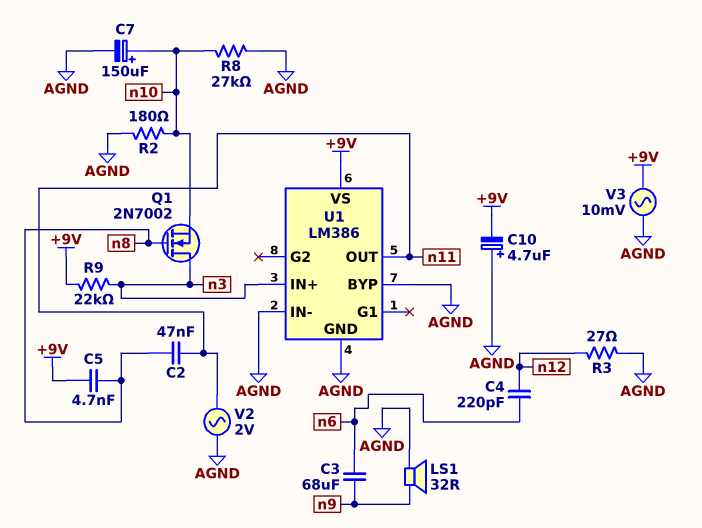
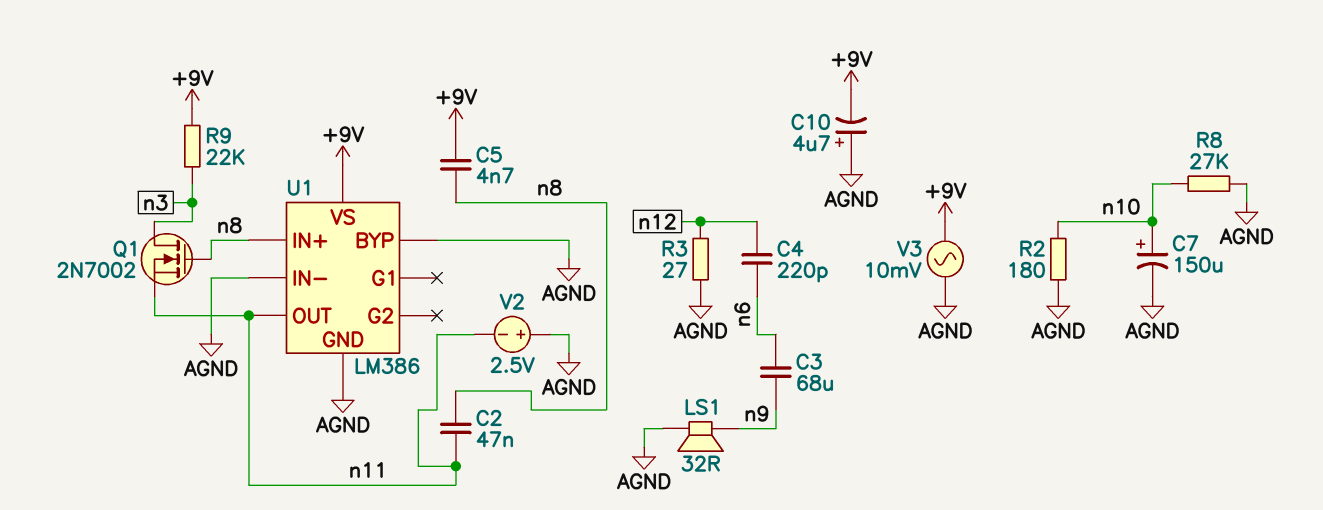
Q1: NMOS 2N7002 (G n8, D n3, S n10) -> NMOS 2N7002 (G n8, D n3, S n11)
U1 pin IN+: n3 -> n8
V2: AC 2V (AGND, n11) -> 2.5V (plus AGND, minus n11)

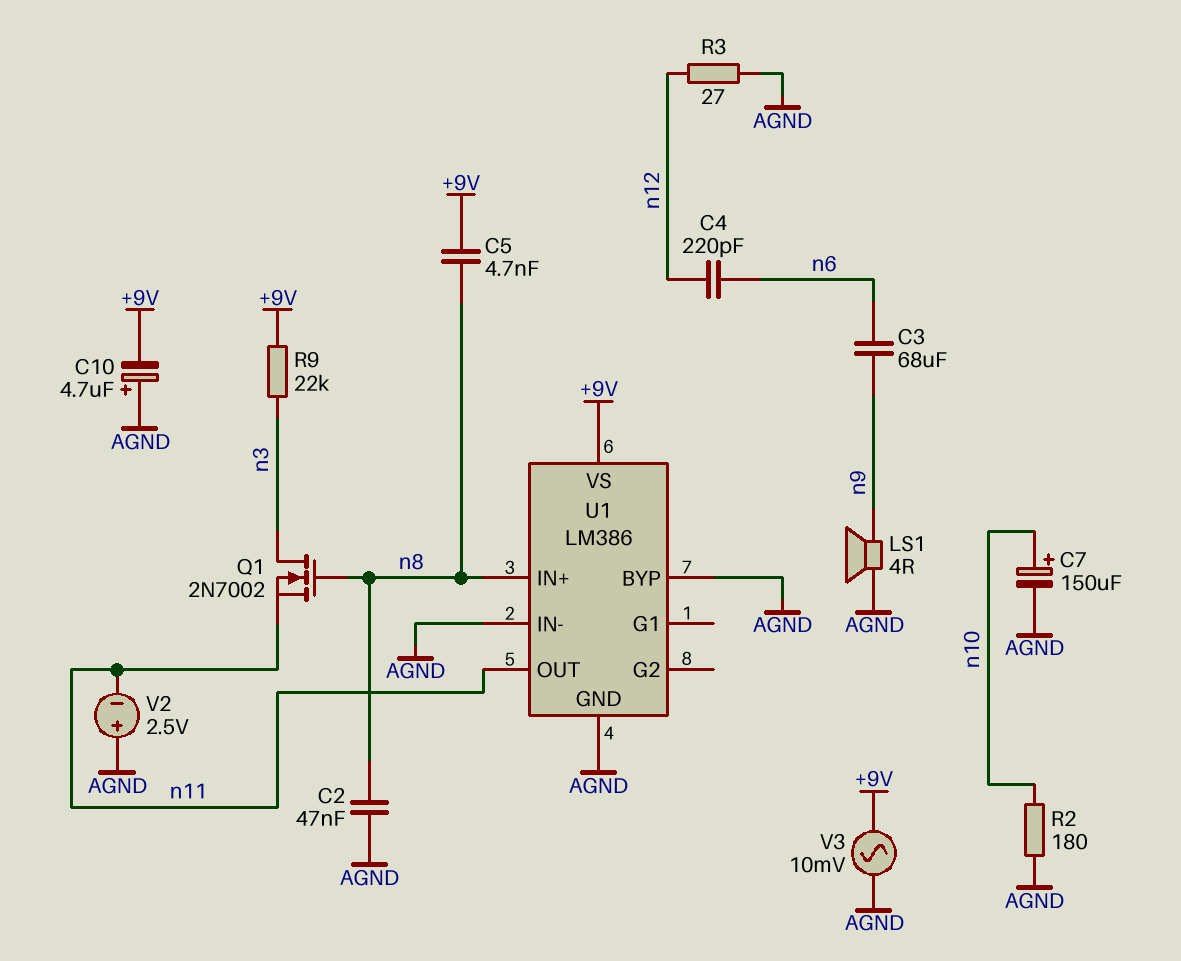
C2: 47nF (n8, n11) -> 47nF (AGND, n8)
LS1: speaker 32R (AGND, n9) -> speaker 4R (AGND, n9)
R8: 27k (AGND, n10) -> none

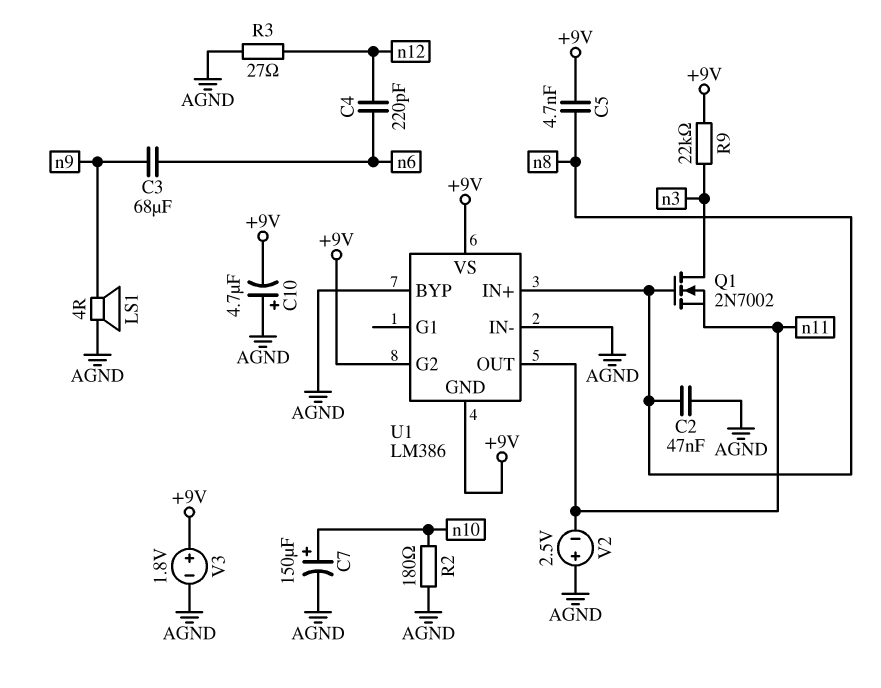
U1 pin G2: none -> +9V
U1 pin GND: AGND -> +9V
V3: AC 10mV (+9V, AGND) -> 1.8V (plus +9V, minus AGND)

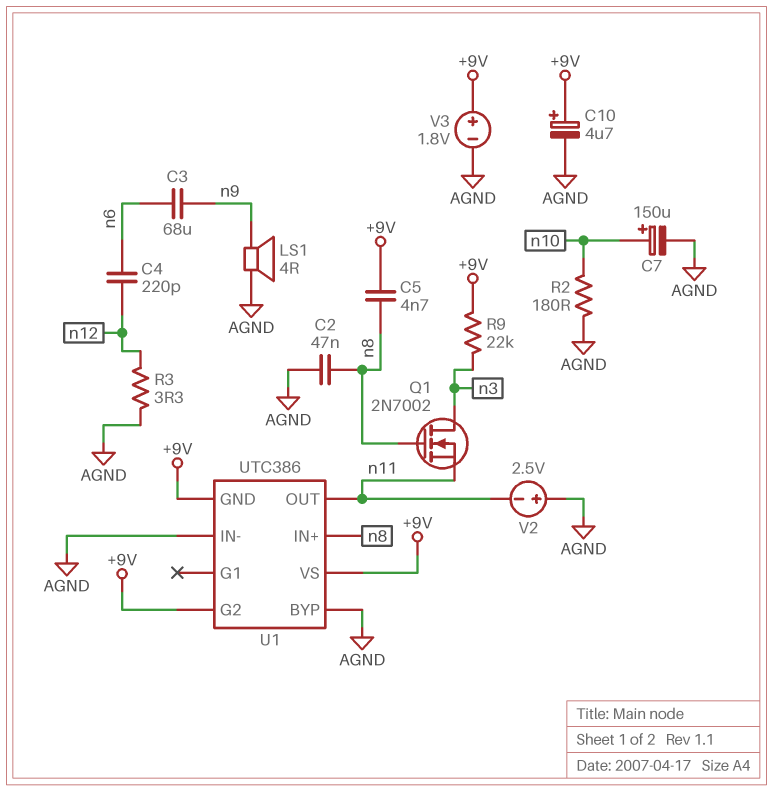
C10: 4.7uF (plus AGND, minus +9V) -> 4.7uF (plus +9V, minus AGND)
R3: 27 (AGND, n12) -> 3.3 (AGND, n12)
U1: LM386 -> UTC386

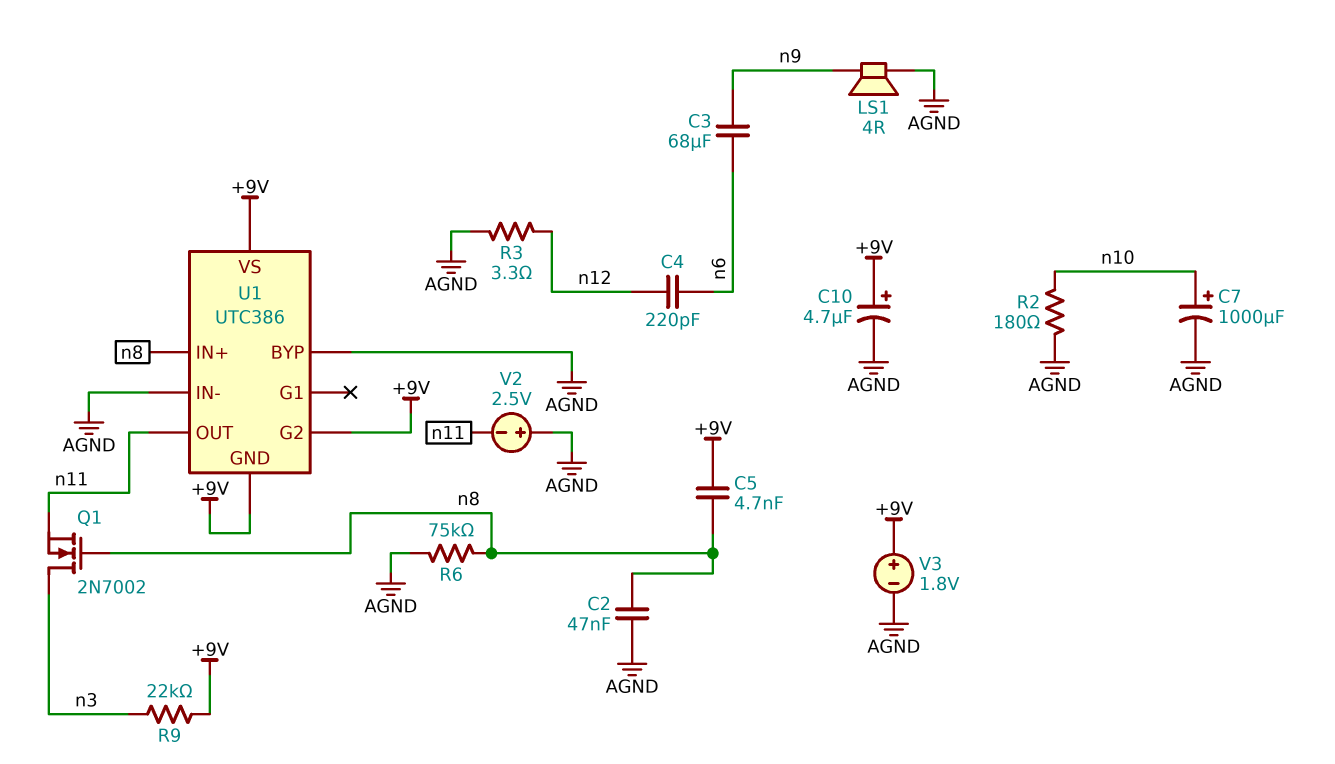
C7: 150uF (plus n10, minus AGND) -> 1000uF (plus n10, minus AGND)
R6: none -> 75k (AGND, n8)

